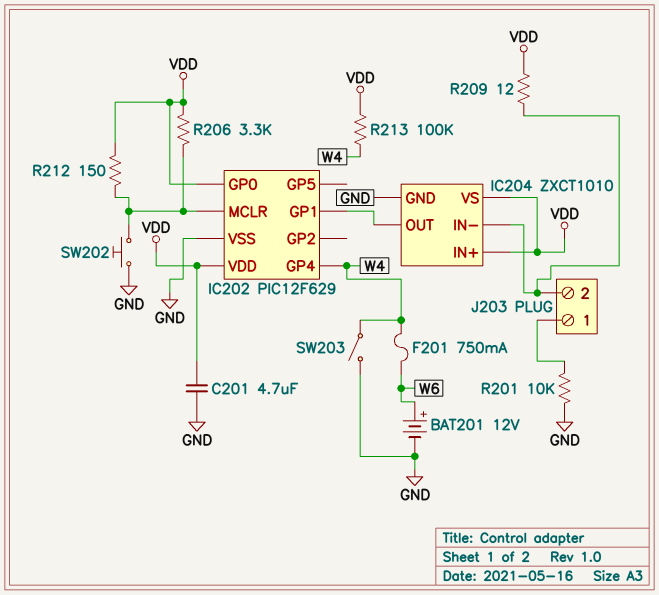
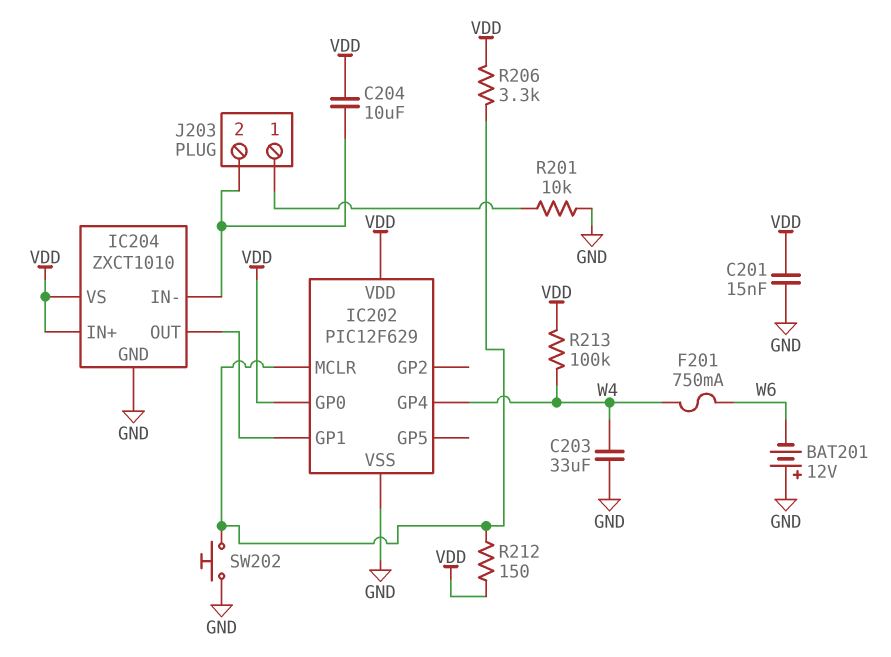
BAT201: 12V (plus W6, minus GND) -> 12V (plus GND, minus W6)
C201: 4.7uF (GND, VDD) -> 15nF (GND, VDD)
C203: none -> 33uF (GND, W4)
C204: none -> 10uF (IC204/IN-, VDD)
R209: 12 (IC204/IN-, VDD) -> none
SW203: switch (GND, W4) -> none

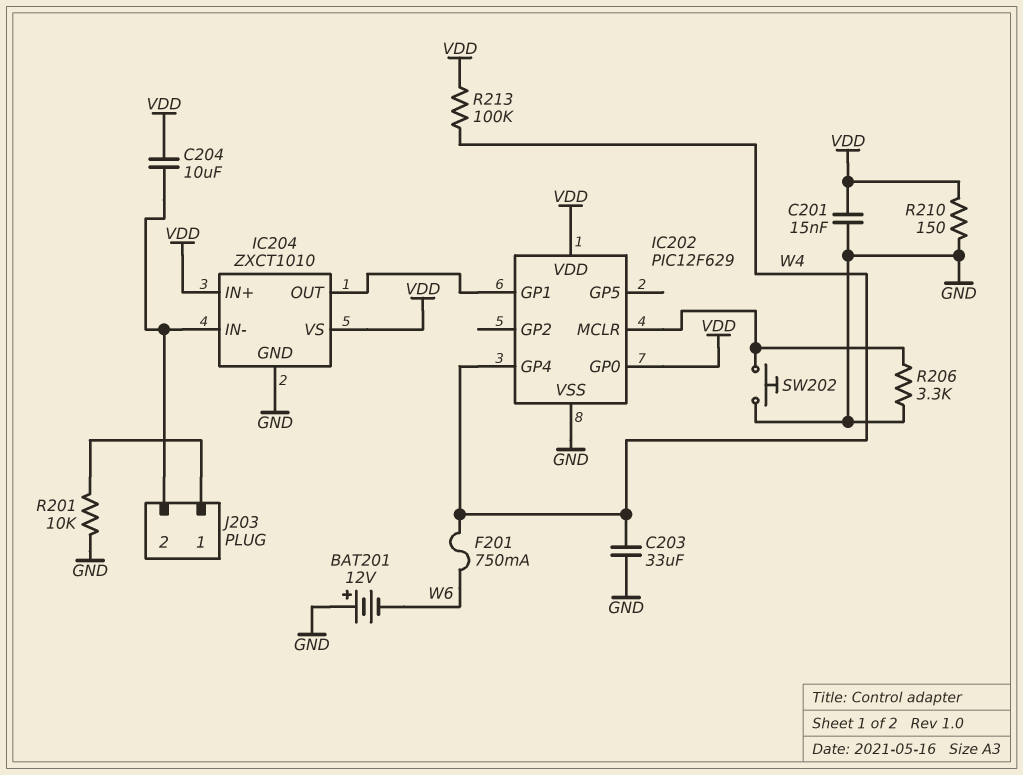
R206: 3.3k (IC202/MCLR, VDD) -> 3.3k (GND, IC202/MCLR)
R210: none -> 150 (GND, VDD)
R212: 150 (IC202/MCLR, VDD) -> none

